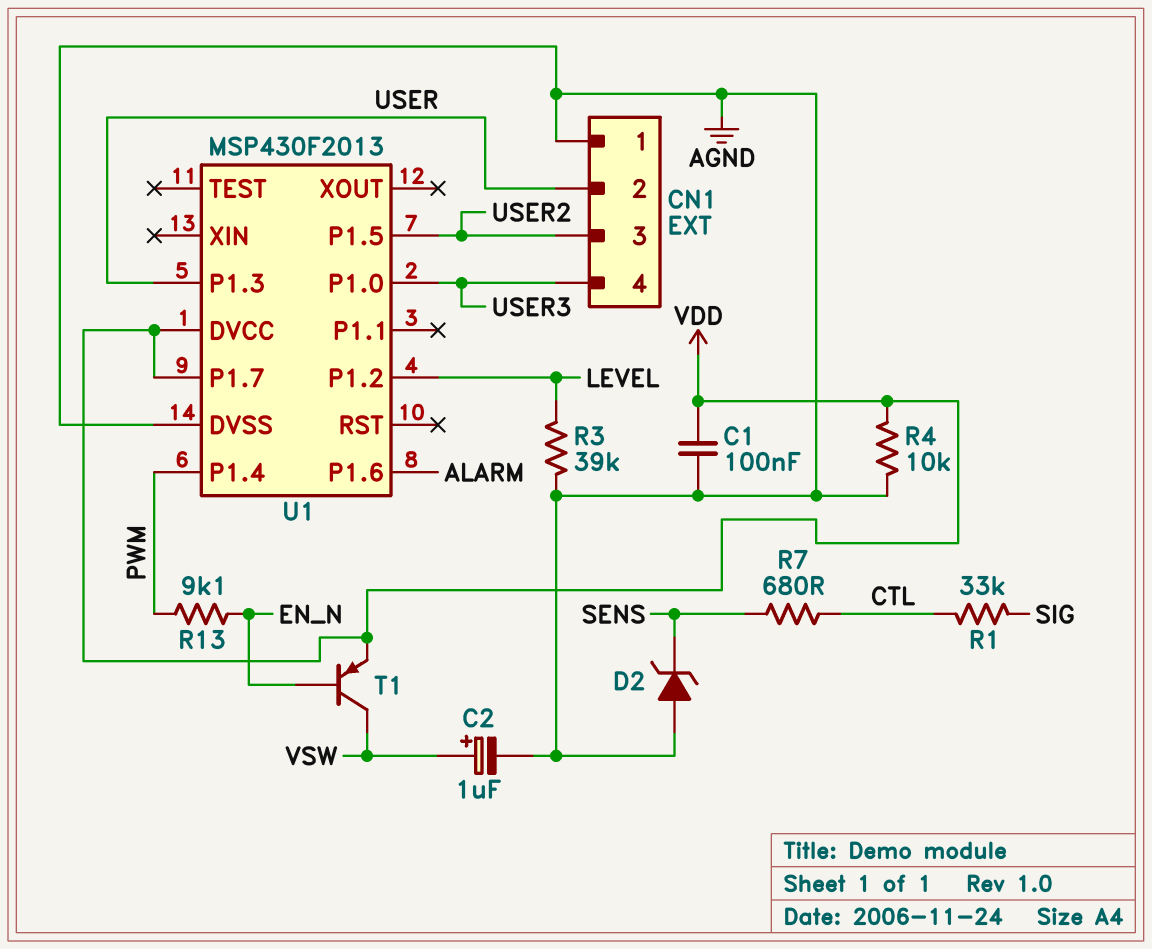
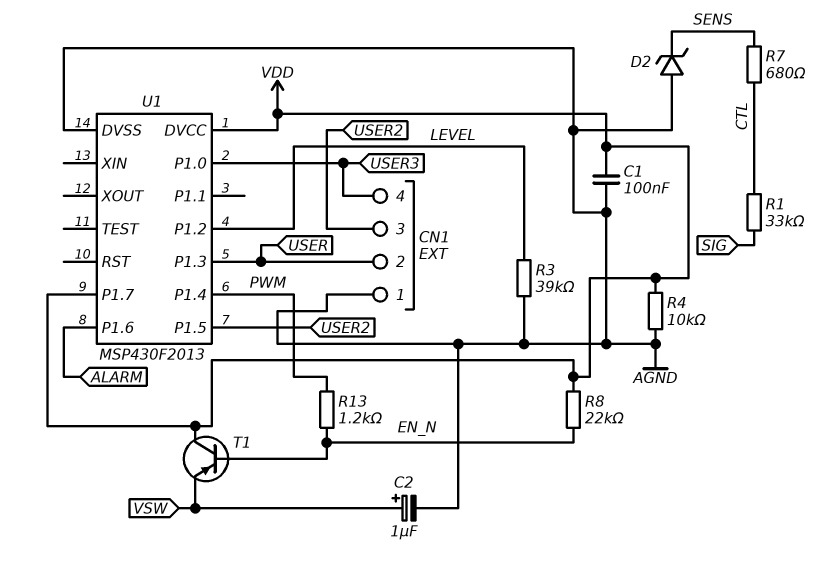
R8: none -> 22k (EN_N, VDD)
R13: 9.1k (EN_N, PWM) -> 1.2k (EN_N, PWM)
T1: PNP (B EN_N, C VSW, E VDD) -> PNP (B EN_N, C VDD, E VSW)

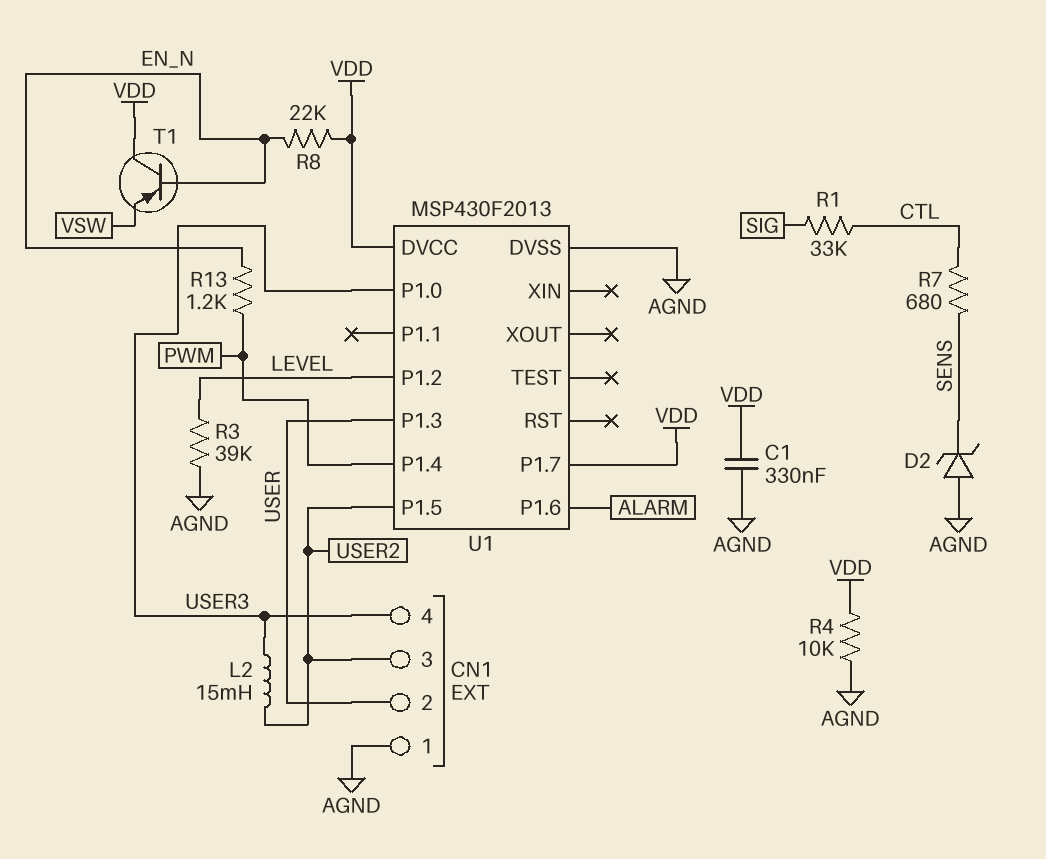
C1: 100nF (AGND, VDD) -> 330nF (AGND, VDD)
C2: 1uF (plus VSW, minus AGND) -> none
L2: none -> 15mH (USER2, USER3)

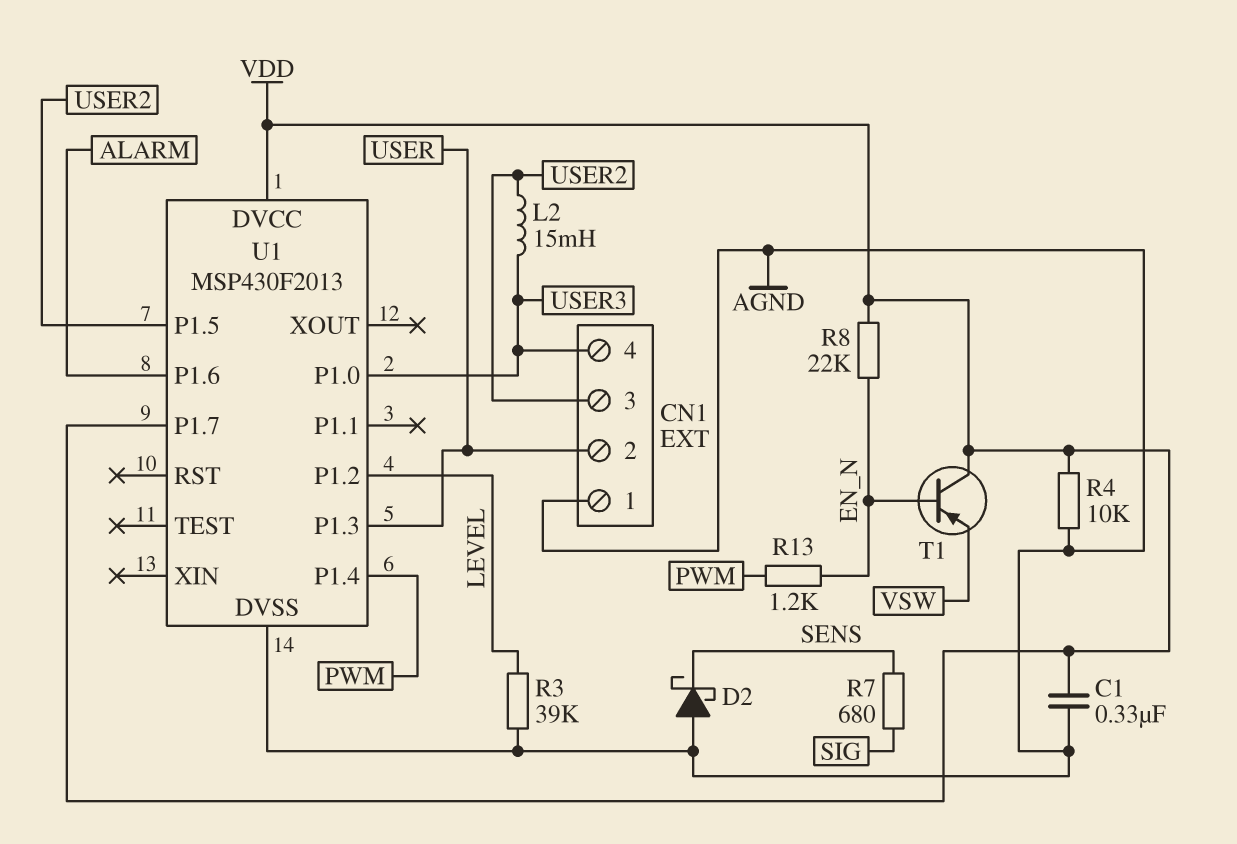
D2: zener (A AGND, K SENS) -> schottky (A AGND, K SENS)
R1: 33k (CTL, SIG) -> none
R7: 680 (CTL, SENS) -> 680 (SENS, SIG)

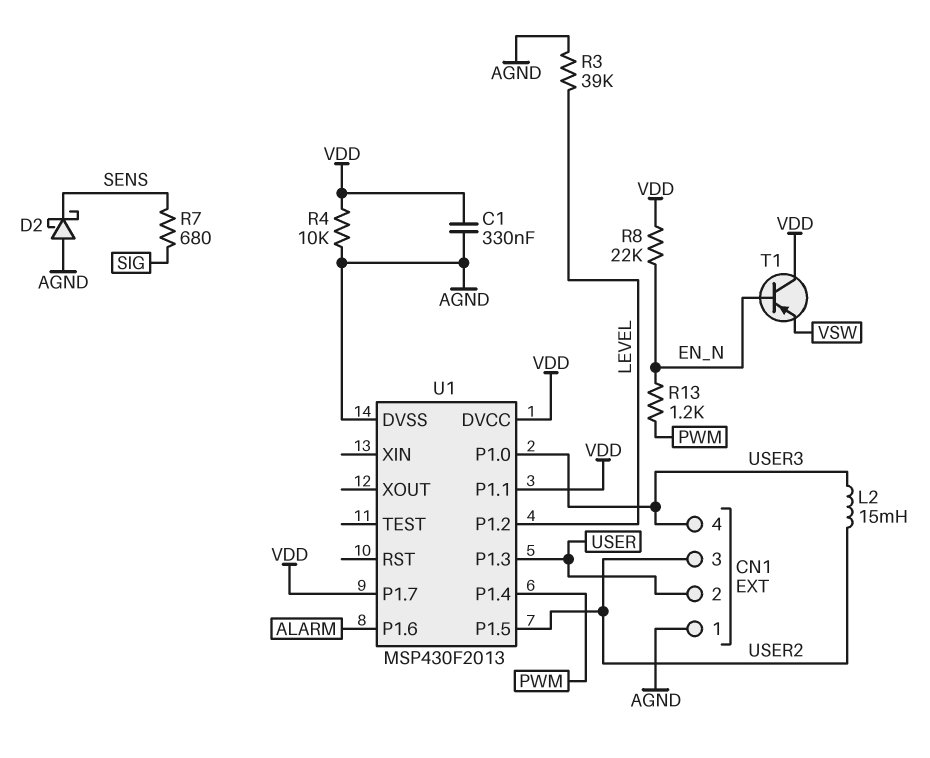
U1 pin P1.1: none -> VDD

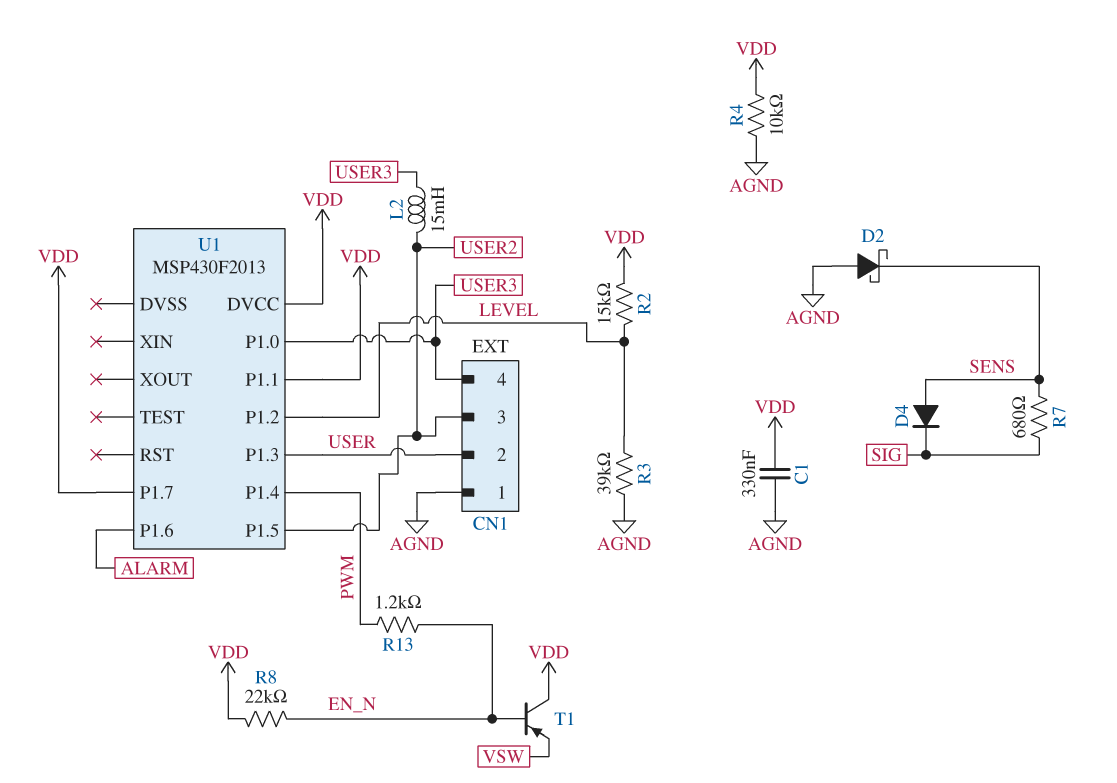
D4: none -> diode (A SENS, K SIG)
R2: none -> 15k (LEVEL, VDD)
U1 pin DVSS: AGND -> none

